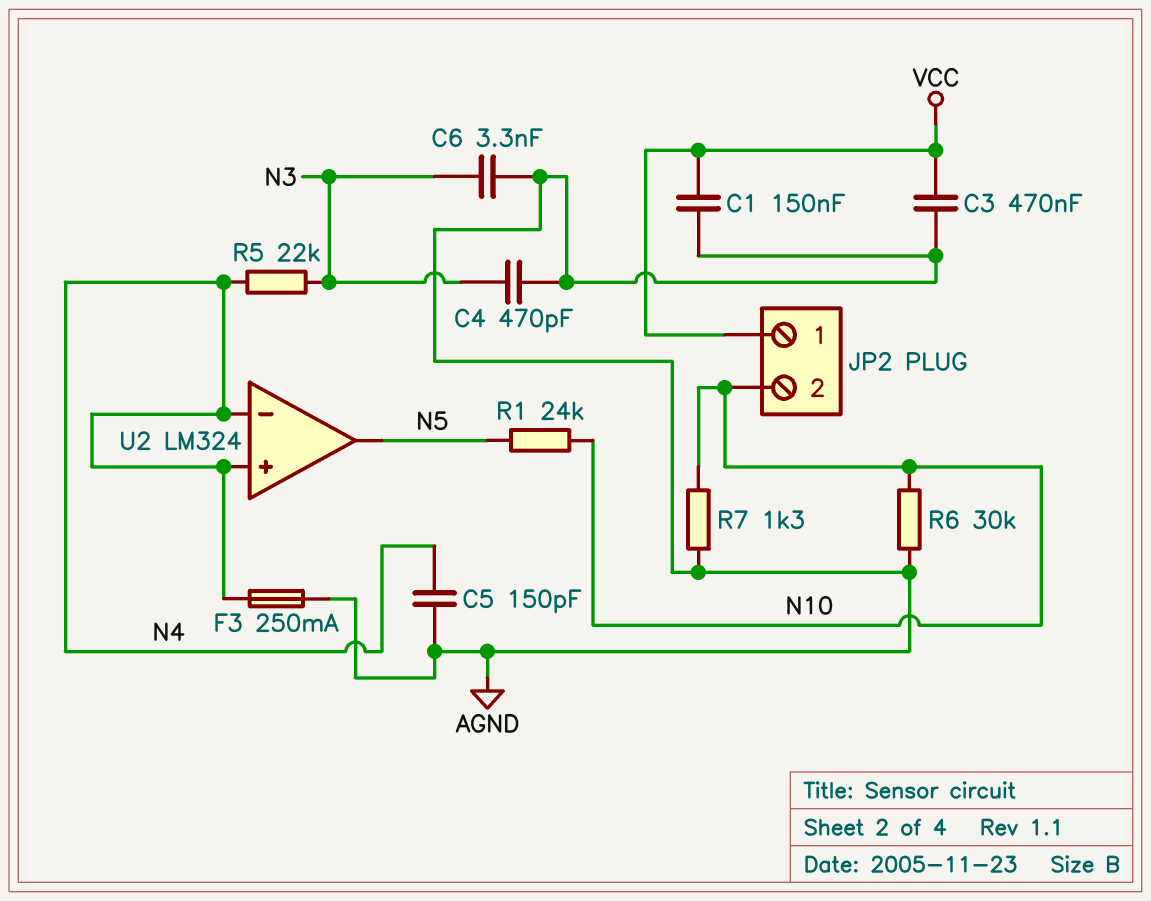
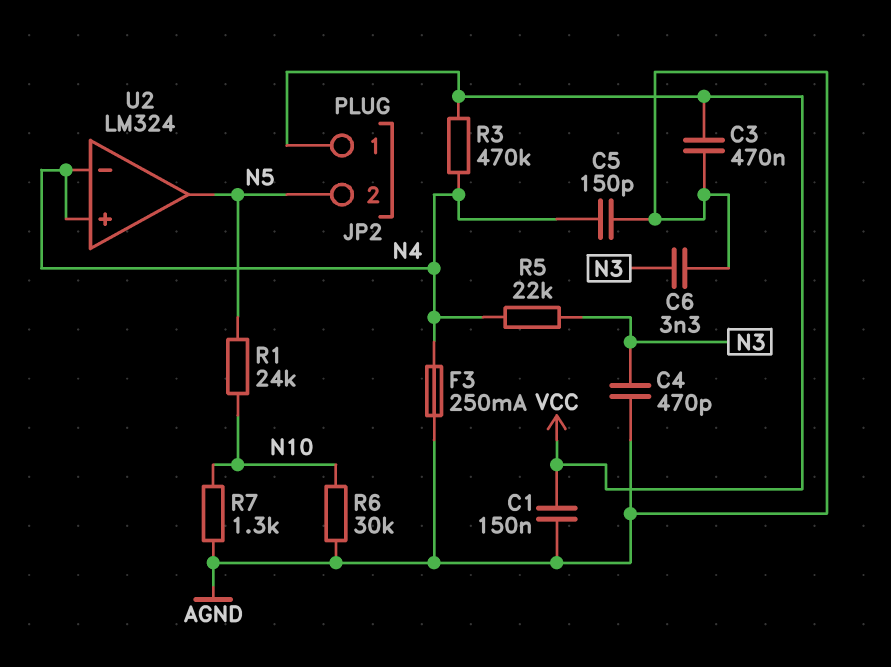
JP2 pin 2: N10 -> N5
R3: none -> 470k (N4, VCC)

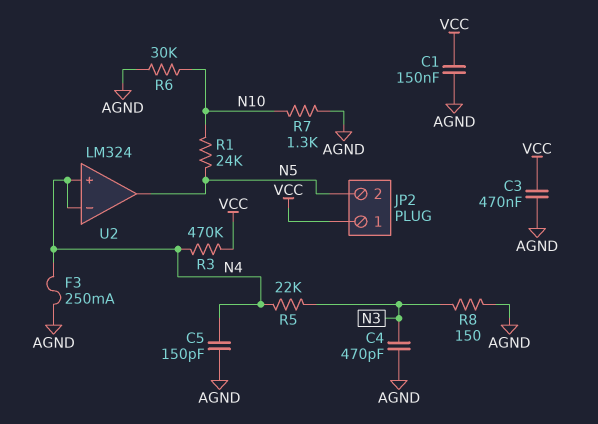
C6: 3.3nF (AGND, N3) -> none
R8: none -> 150 (AGND, N3)

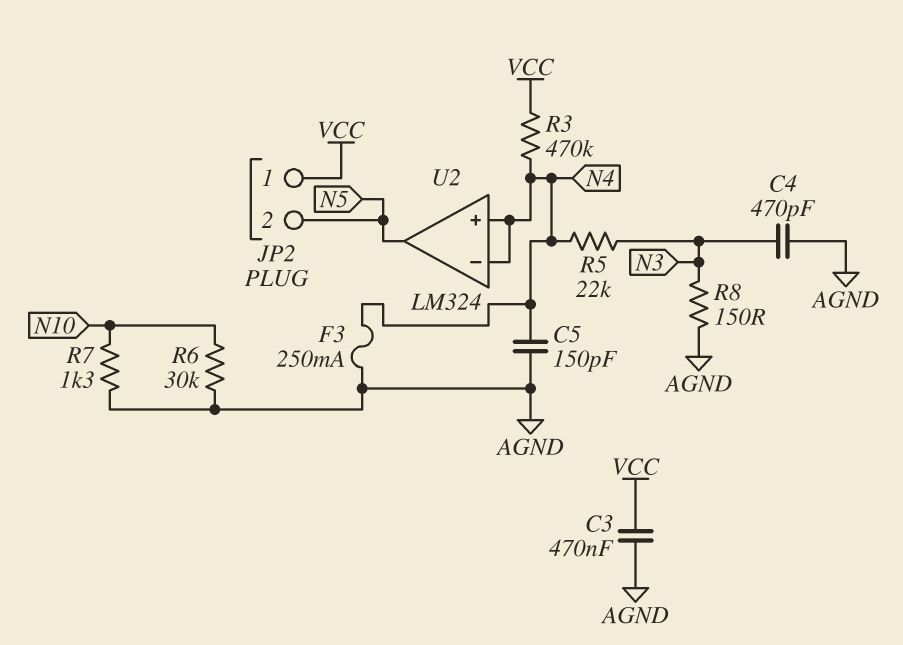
C1: 150nF (AGND, VCC) -> none
R1: 24k (N5, N10) -> none

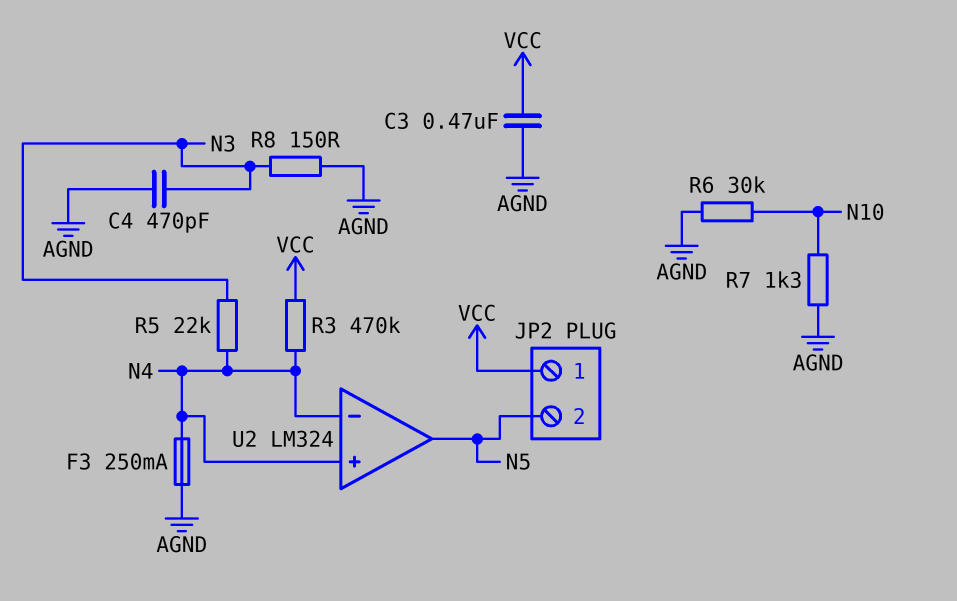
C5: 150pF (AGND, N4) -> none

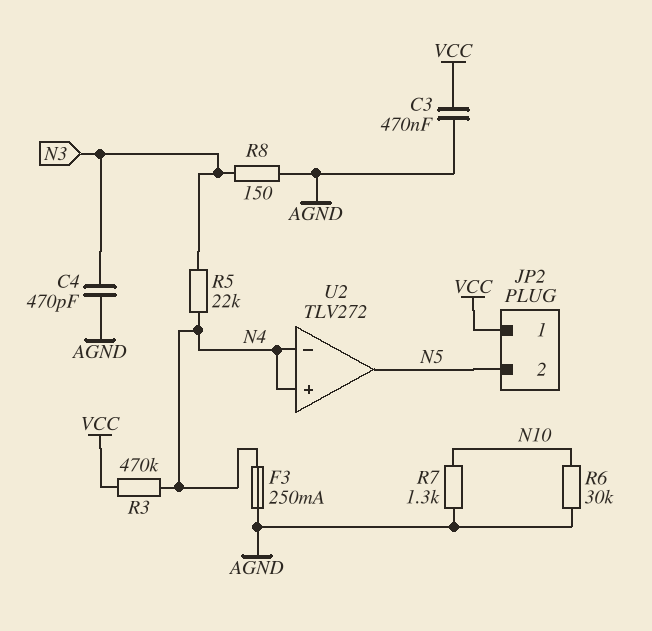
U2: LM324 -> TLV272

